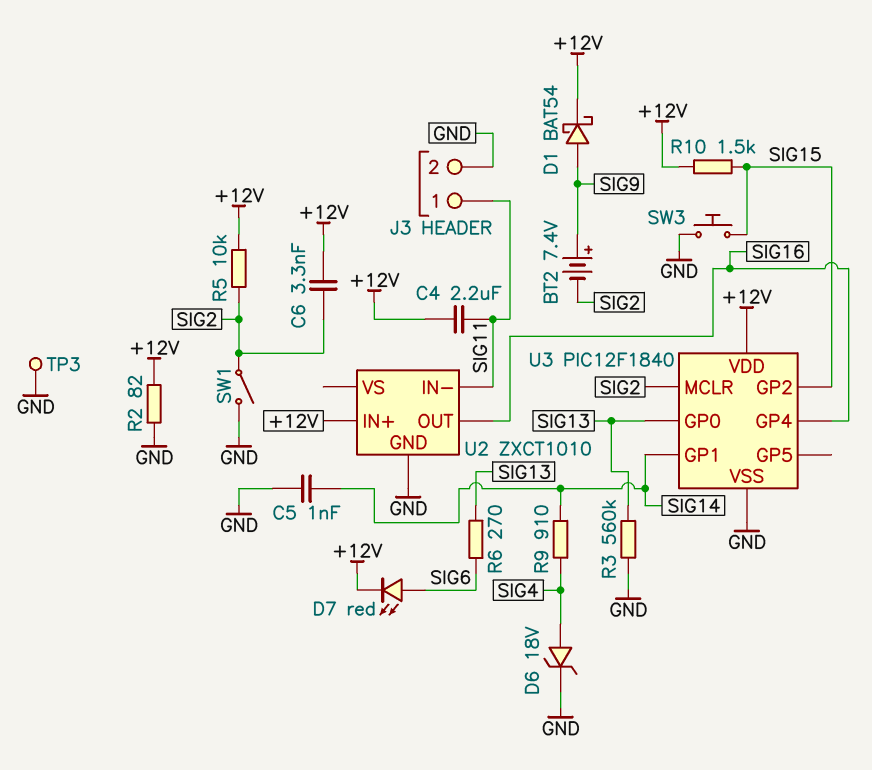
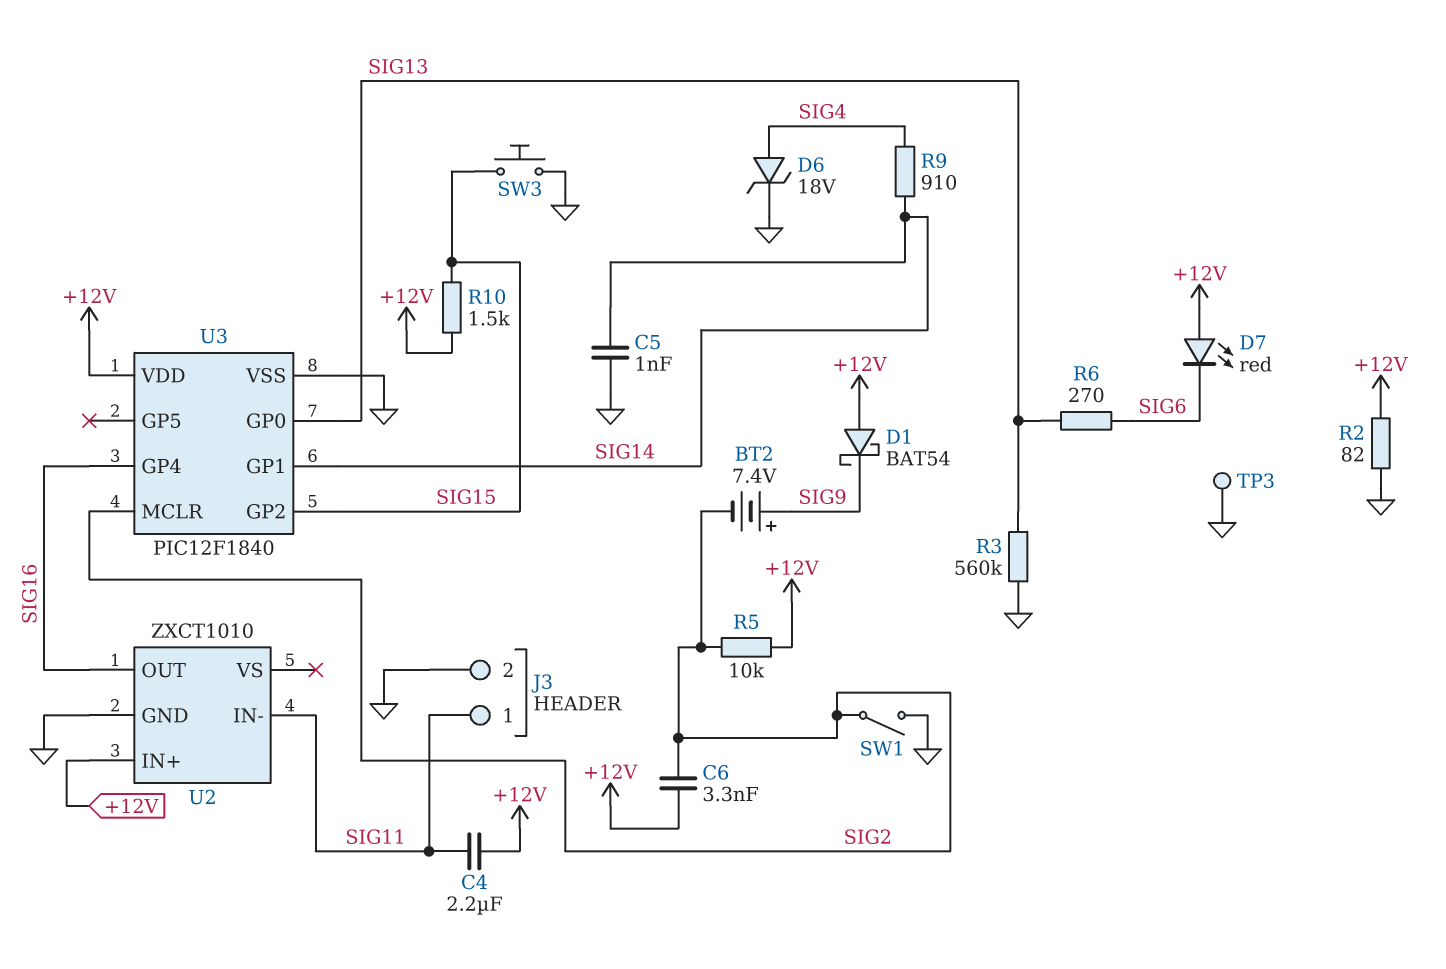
D1: schottky BAT54 (A SIG9, K +12V) -> schottky BAT54 (A +12V, K SIG9)
D7: LED red (A SIG6, K +12V) -> LED red (A +12V, K SIG6)

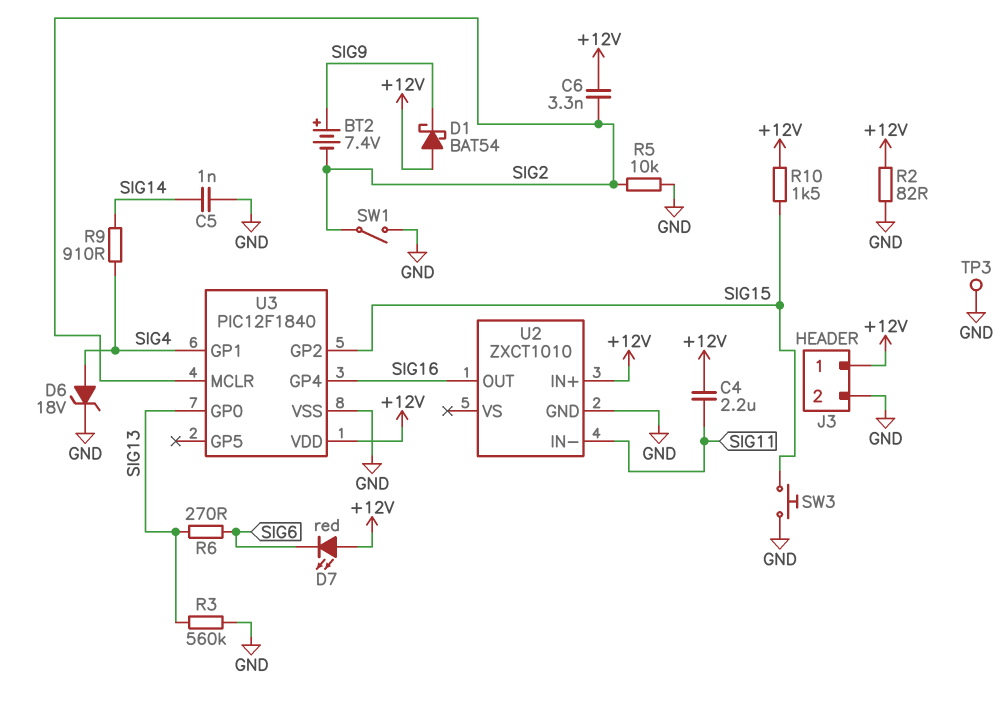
J3 pin 1: SIG11 -> +12V
R5: 10k (+12V, SIG2) -> 10k (GND, SIG2)
U3 pin GP1: SIG14 -> SIG4

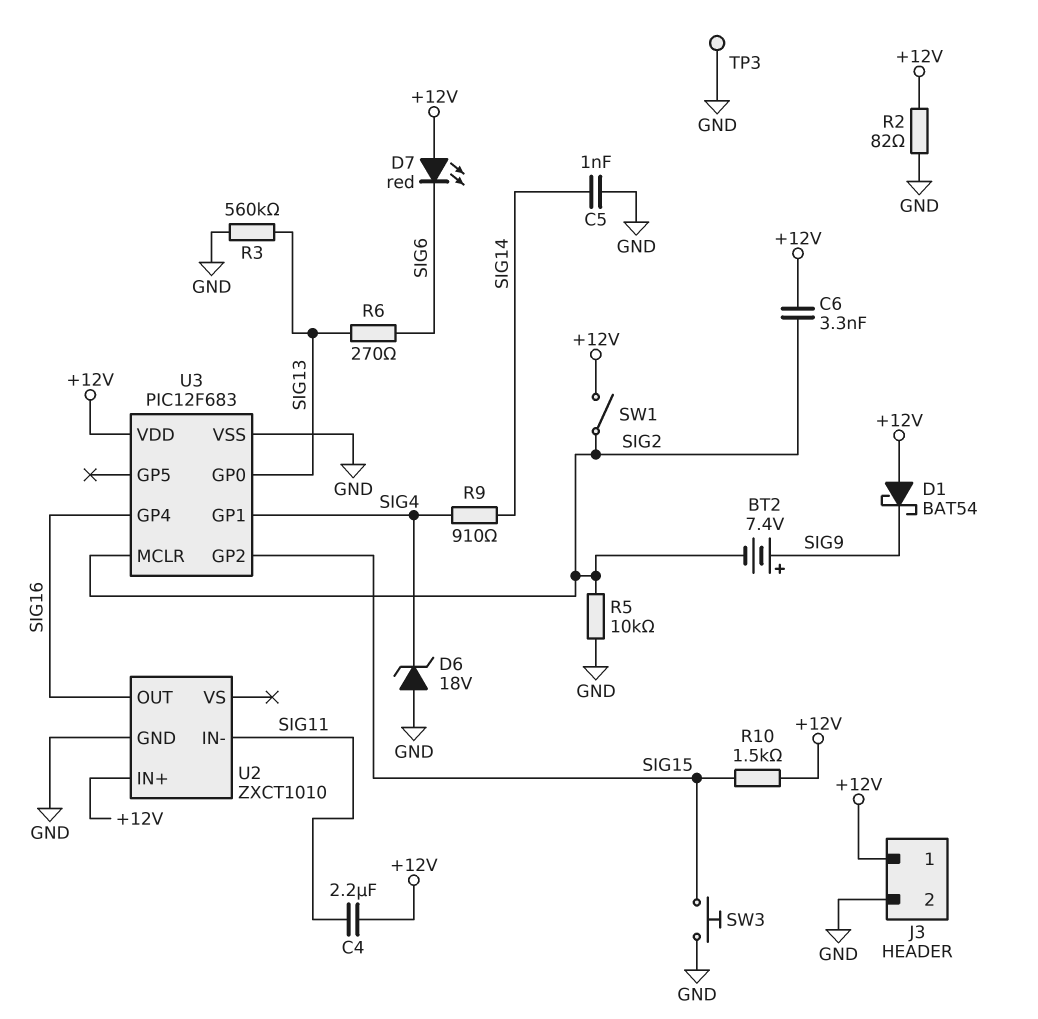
D6: zener 18V (A SIG4, K GND) -> zener 18V (A GND, K SIG4)
SW1: switch (GND, SIG2) -> switch (+12V, SIG2)
U3: PIC12F1840 -> PIC12F683

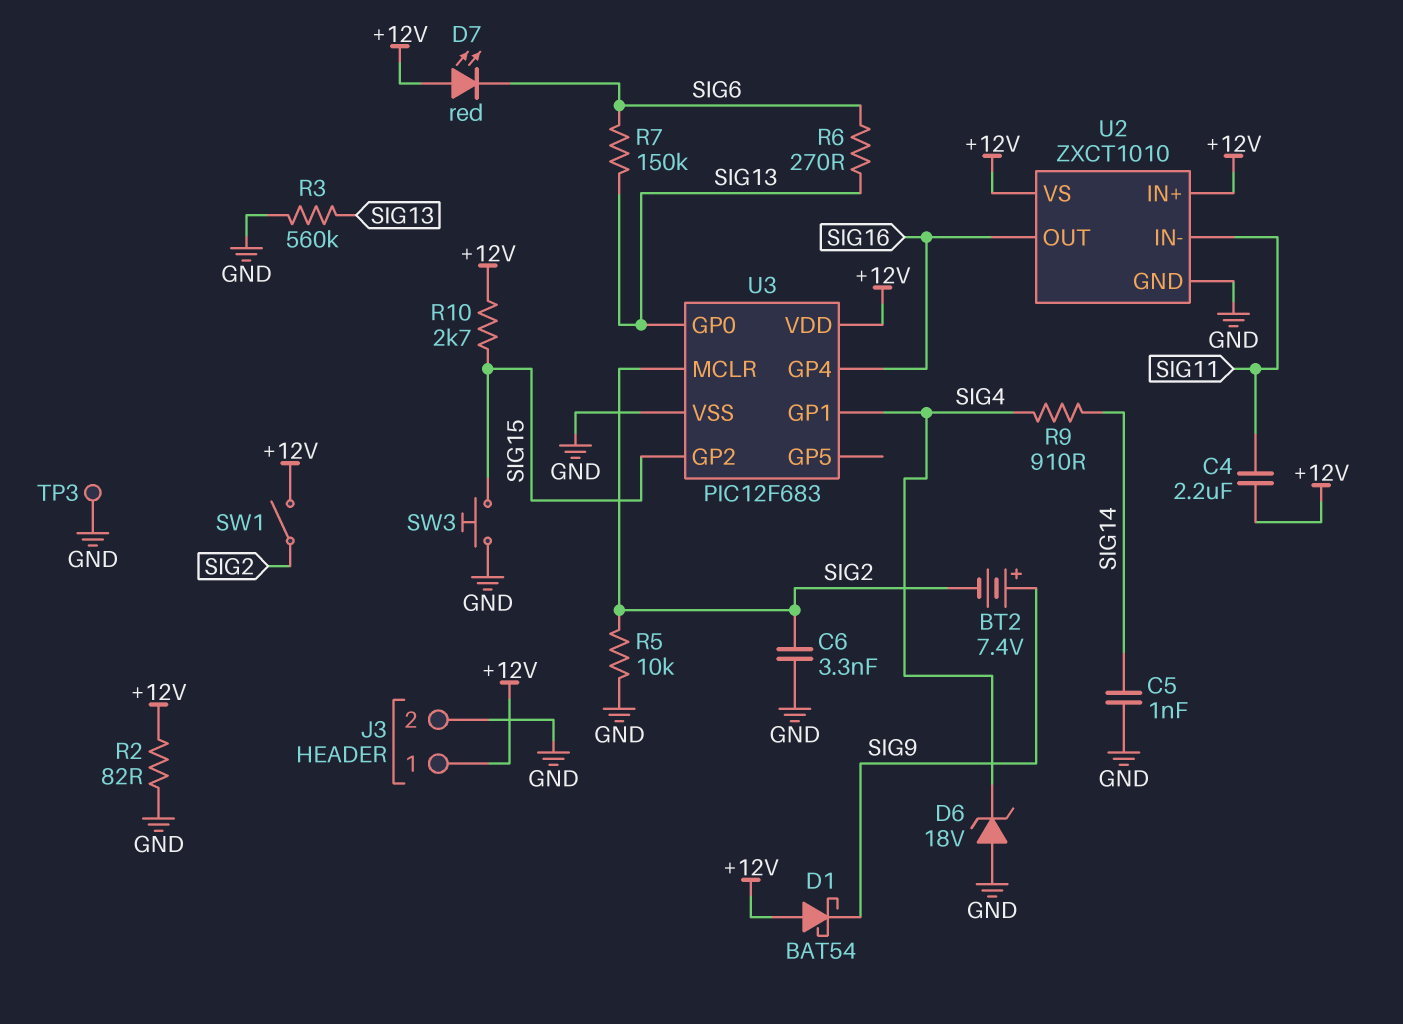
C6: 3.3nF (+12V, SIG2) -> 3.3nF (GND, SIG2)
R7: none -> 150k (SIG6, SIG13)
R10: 1.5k (+12V, SIG15) -> 2.7k (+12V, SIG15)
U2 pin VS: none -> +12V

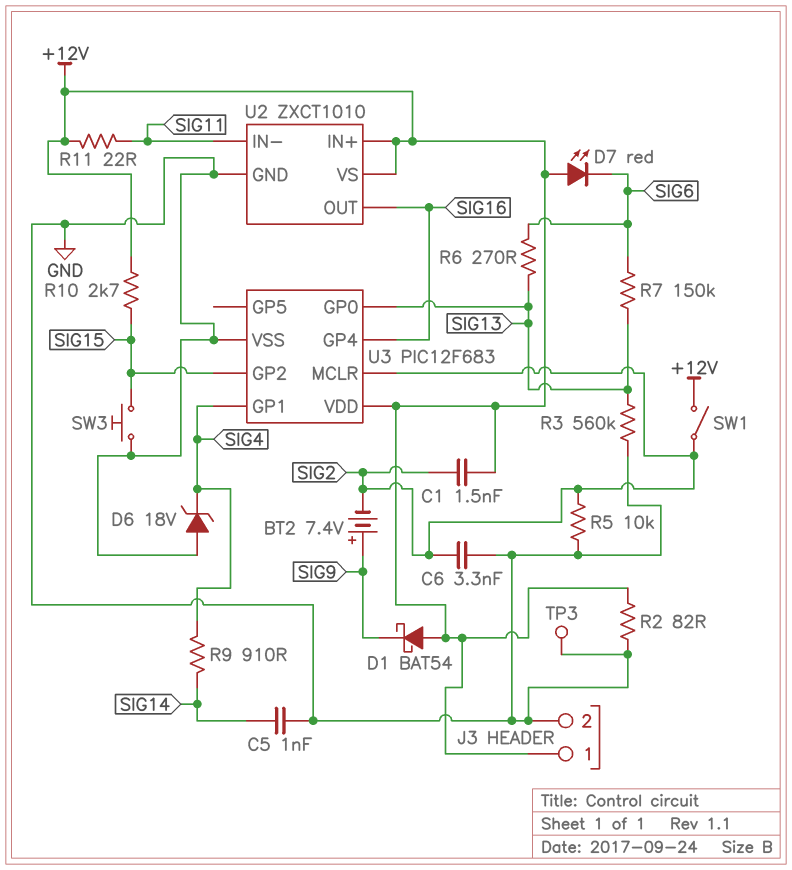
C1: none -> 1.5nF (+12V, SIG2)
C4: 2.2uF (+12V, SIG11) -> none
R11: none -> 22 (+12V, SIG11)

